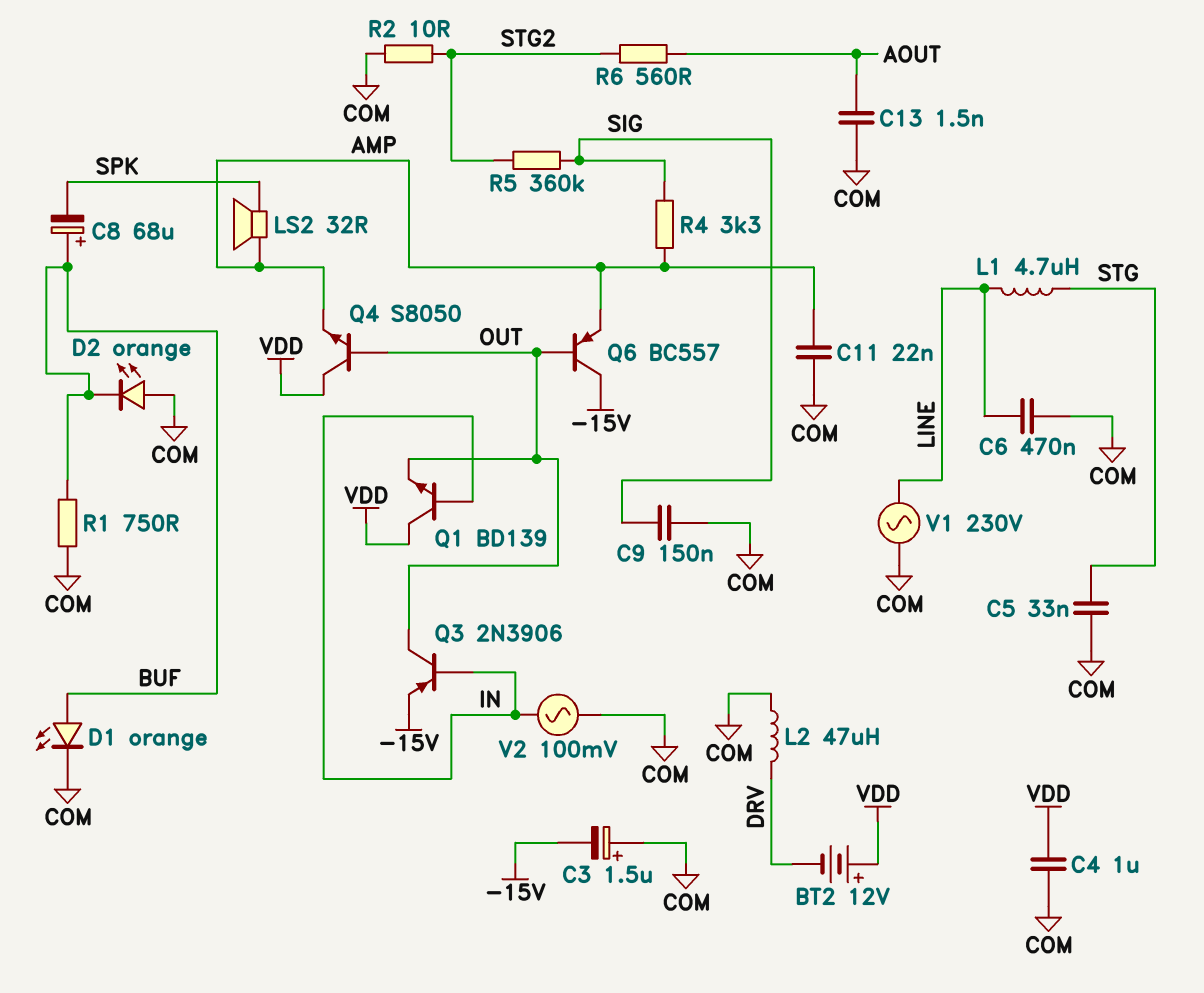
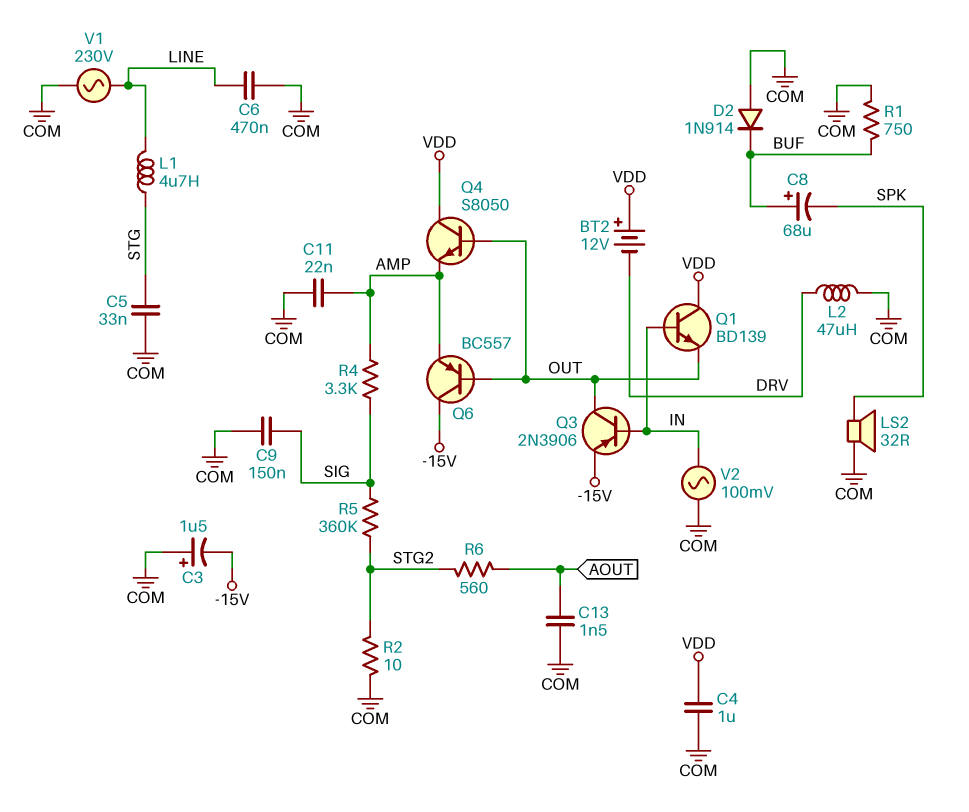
D1: LED orange (A BUF, K COM) -> none
D2: LED orange (A COM, K BUF) -> diode 1N914 (A COM, K BUF)
LS2: speaker 32R (AMP, SPK) -> speaker 32R (COM, SPK)

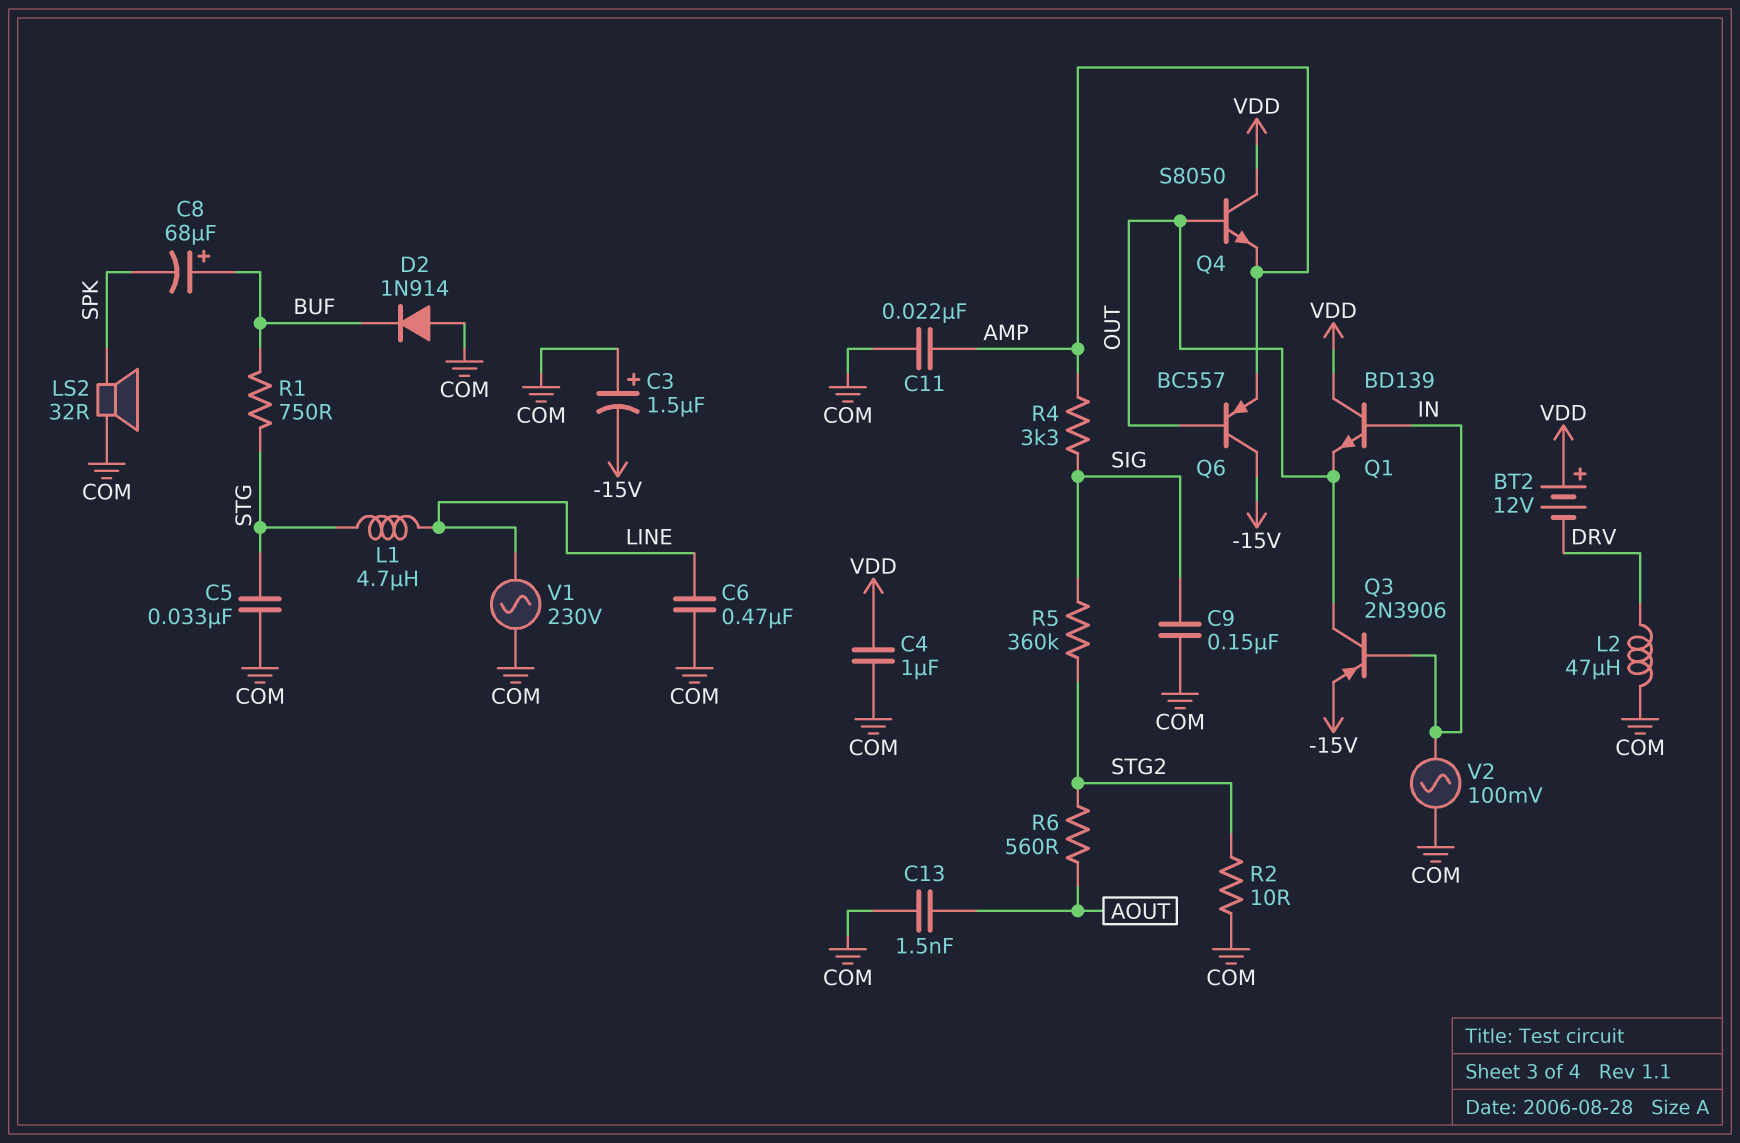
R1: 750 (BUF, COM) -> 750 (BUF, STG)

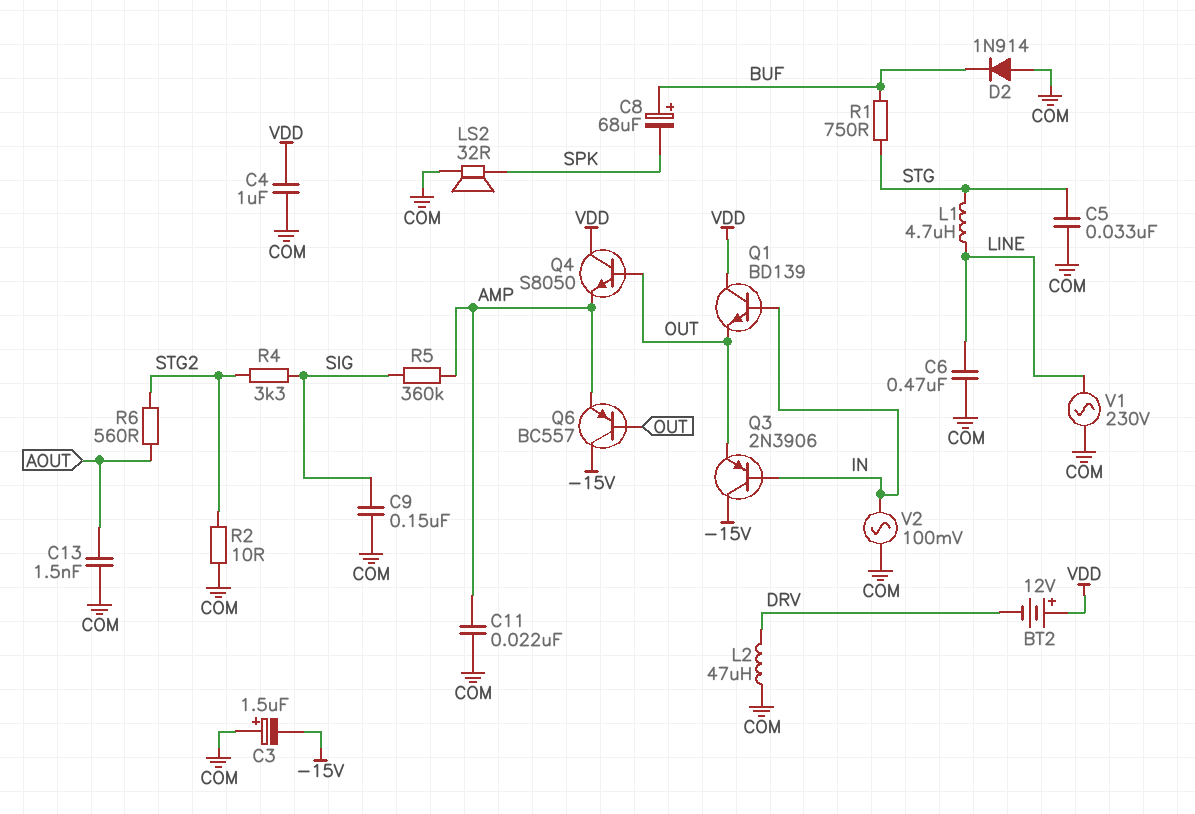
Q3: PNP 2N3906 (B IN, C OUT, E -15V) -> PNP 2N3906 (B IN, C -15V, E OUT)
R4: 3.3k (AMP, SIG) -> 3.3k (SIG, STG2)
R5: 360k (SIG, STG2) -> 360k (AMP, SIG)

